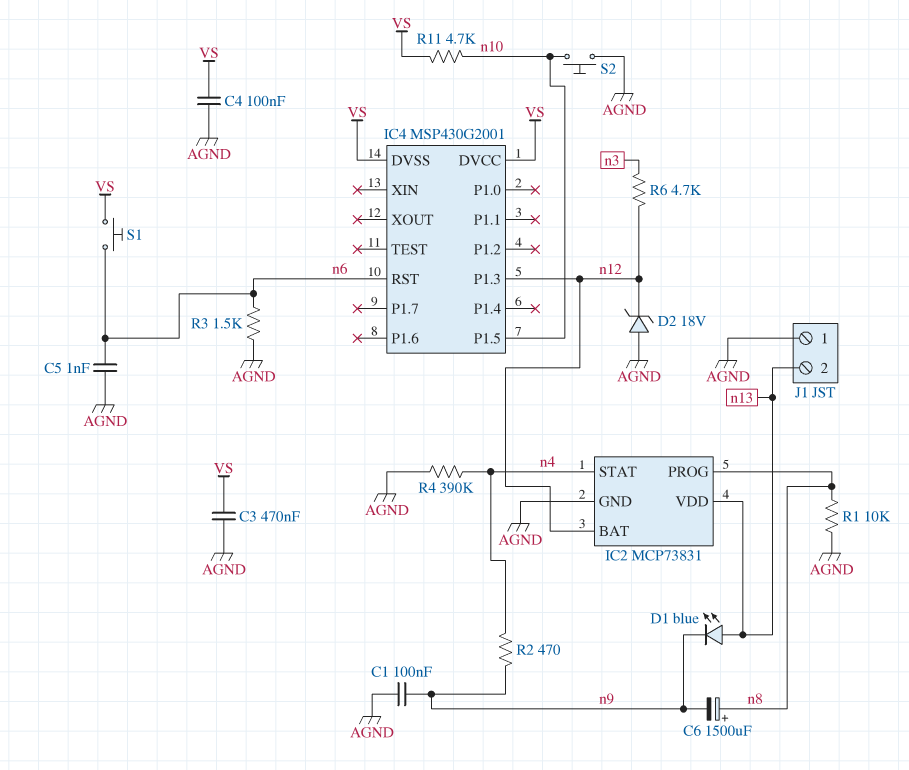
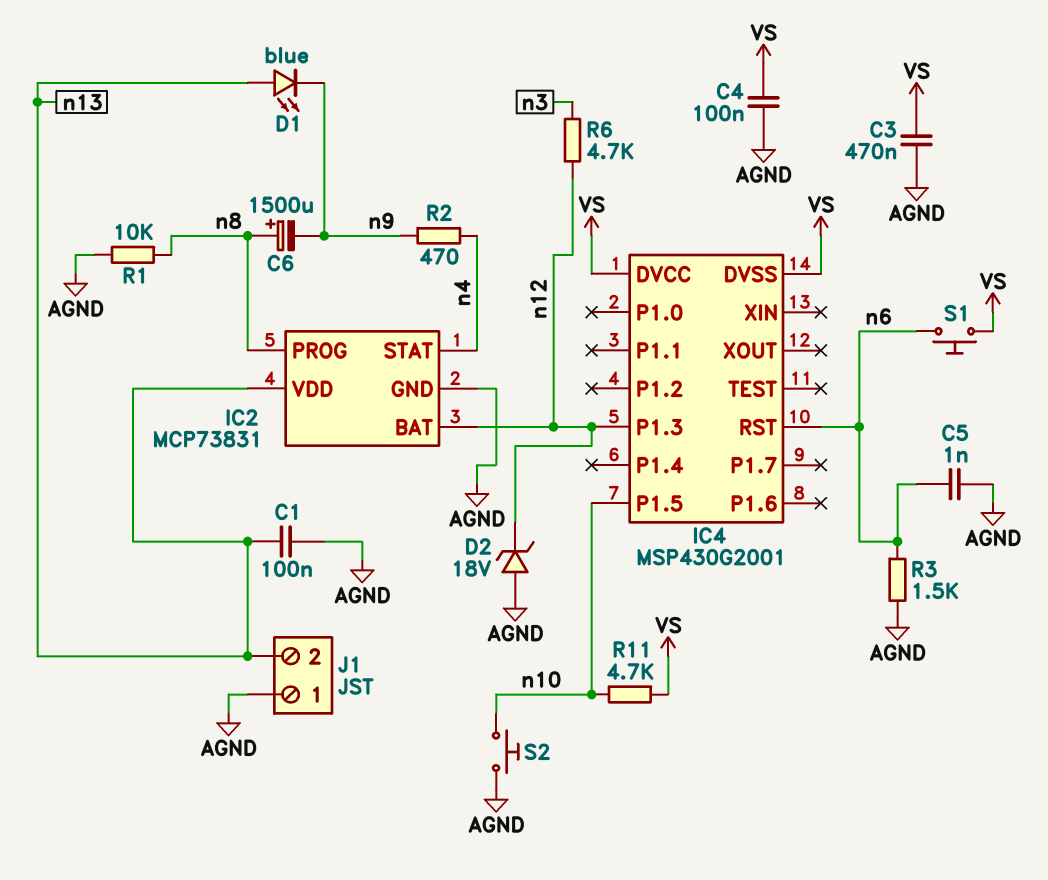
C1: 100nF (AGND, n9) -> 100nF (AGND, n13)
R4: 390k (AGND, n4) -> none

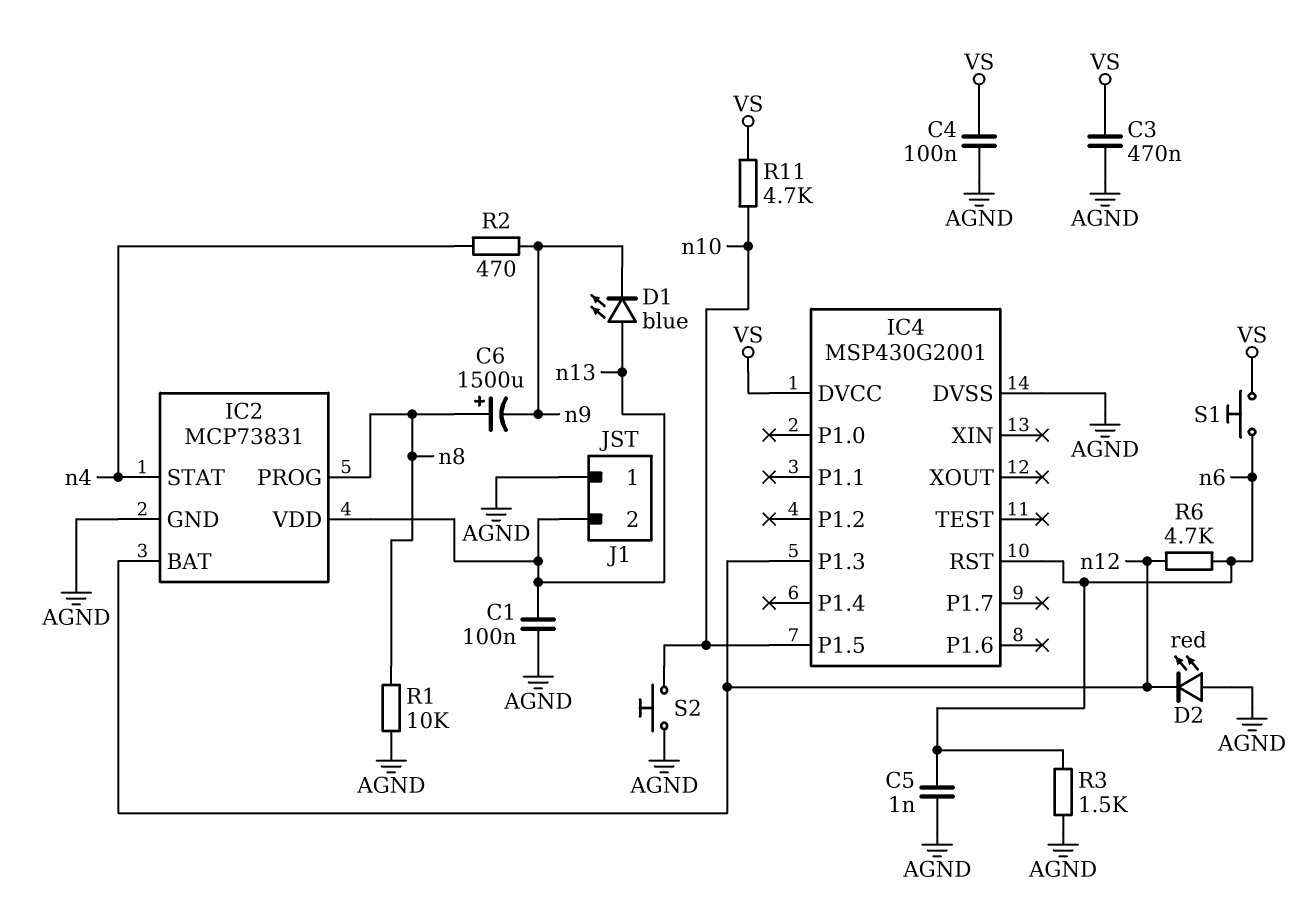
D2: zener 18V (A AGND, K n12) -> LED red (A AGND, K n12)
IC4 pin DVSS: VS -> AGND
R6: 4.7k (n3, n12) -> 4.7k (n6, n12)

